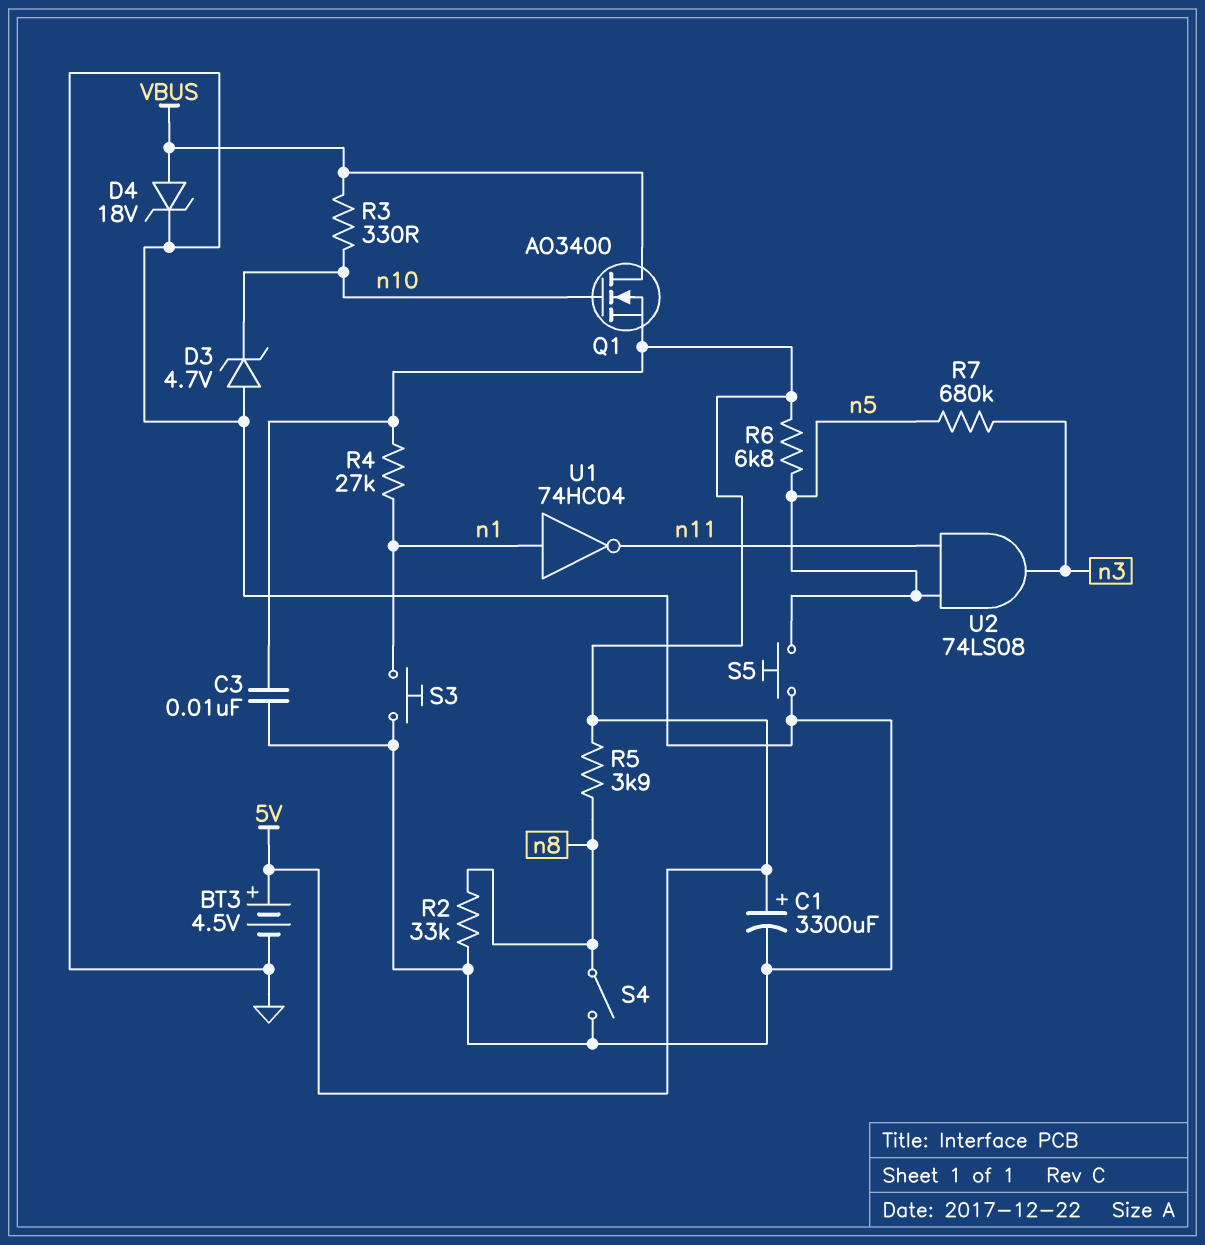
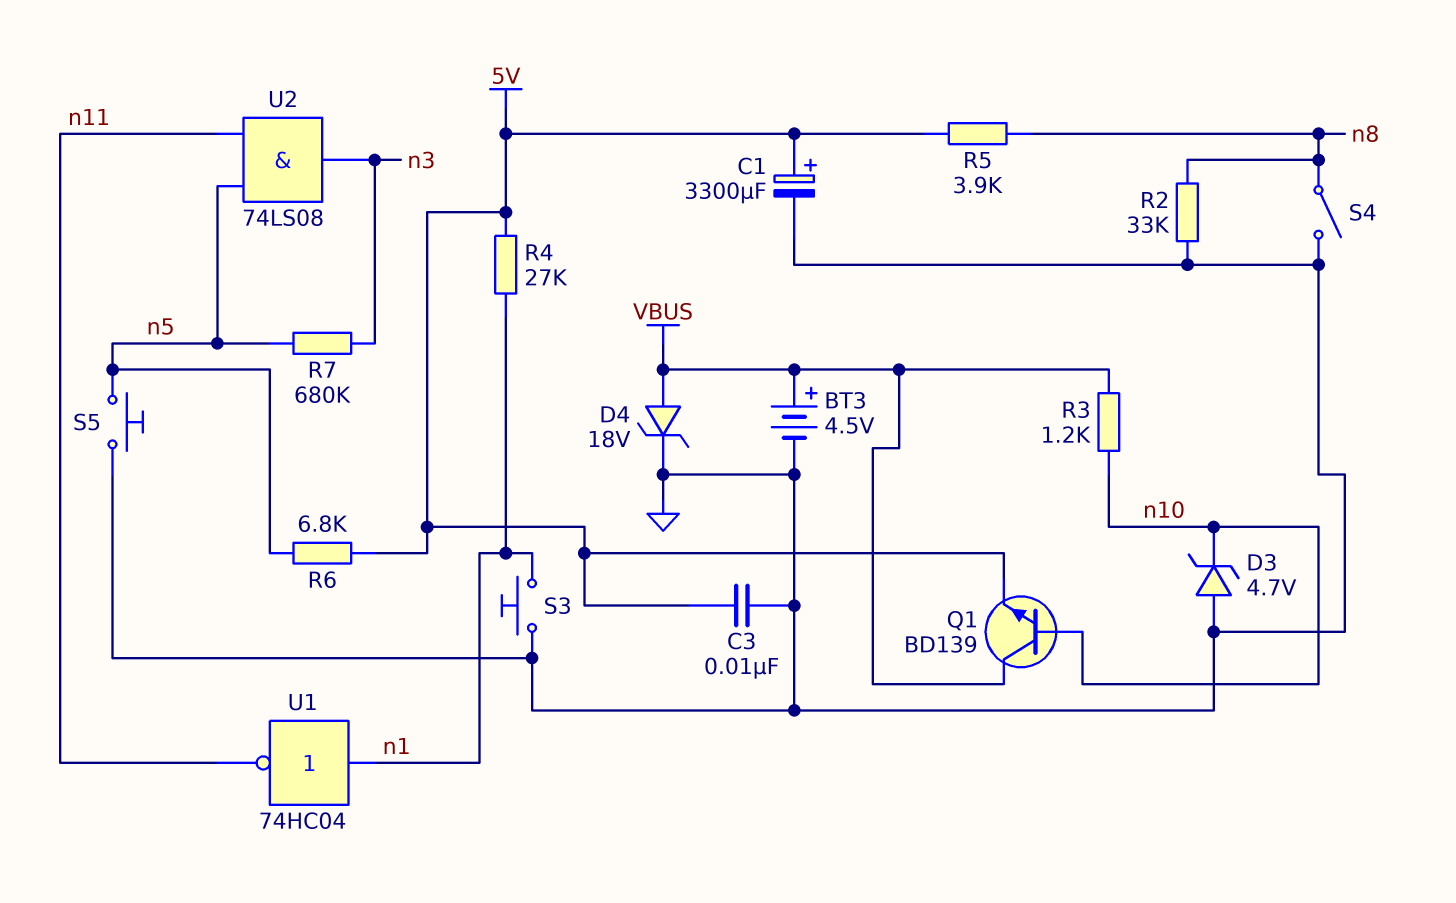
BT3: 4.5V (plus 5V, minus GND) -> 4.5V (plus VBUS, minus GND)
Q1: NMOS AO3400 (G n10, D VBUS, S 5V) -> NPN BD139 (B n10, C VBUS, E 5V)
R3: 330 (VBUS, n10) -> 1.2k (VBUS, n10)

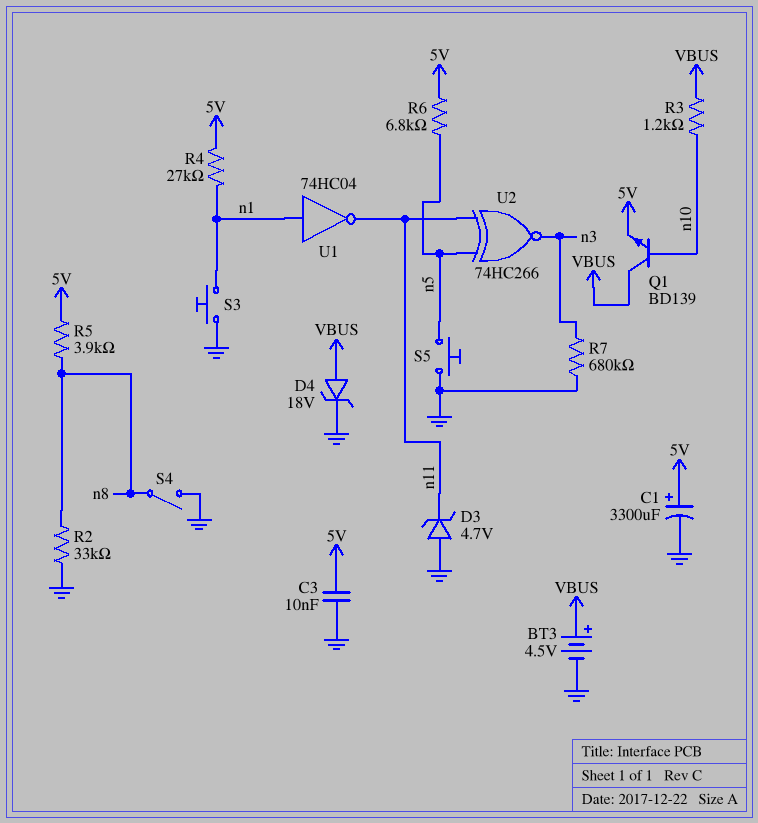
D3: zener 4.7V (A GND, K n10) -> zener 4.7V (A GND, K n11)
R7: 680k (n3, n5) -> 680k (GND, n3)
U2: AND 74LS08 (in n5, in n11, out n3) -> XNOR 74HC266 (in n5, in n11, out n3)

